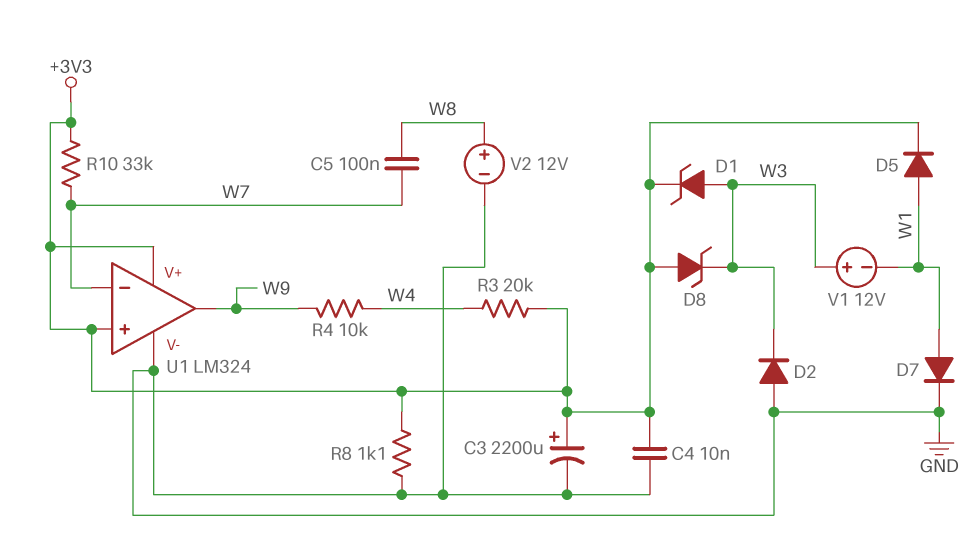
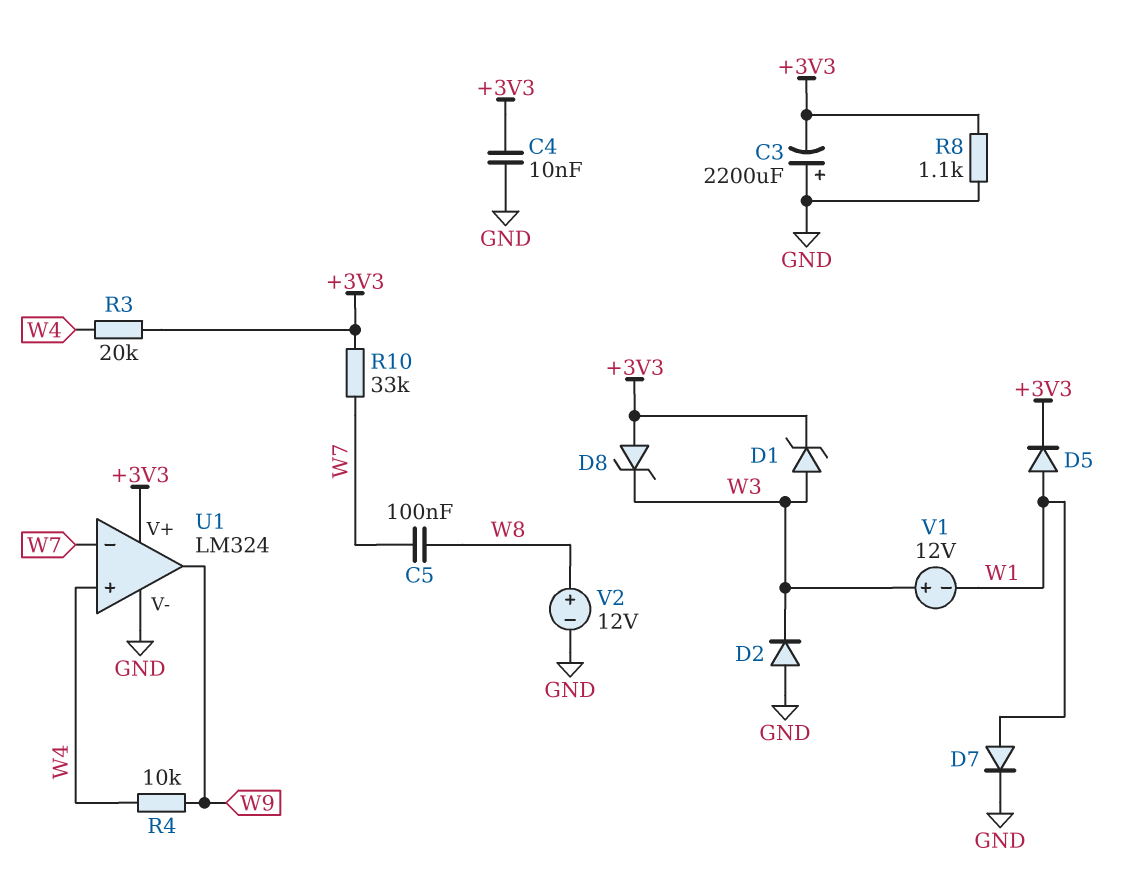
C3: 2200uF (plus +3V3, minus GND) -> 2200uF (plus GND, minus +3V3)
U1 pin in+: +3V3 -> W4

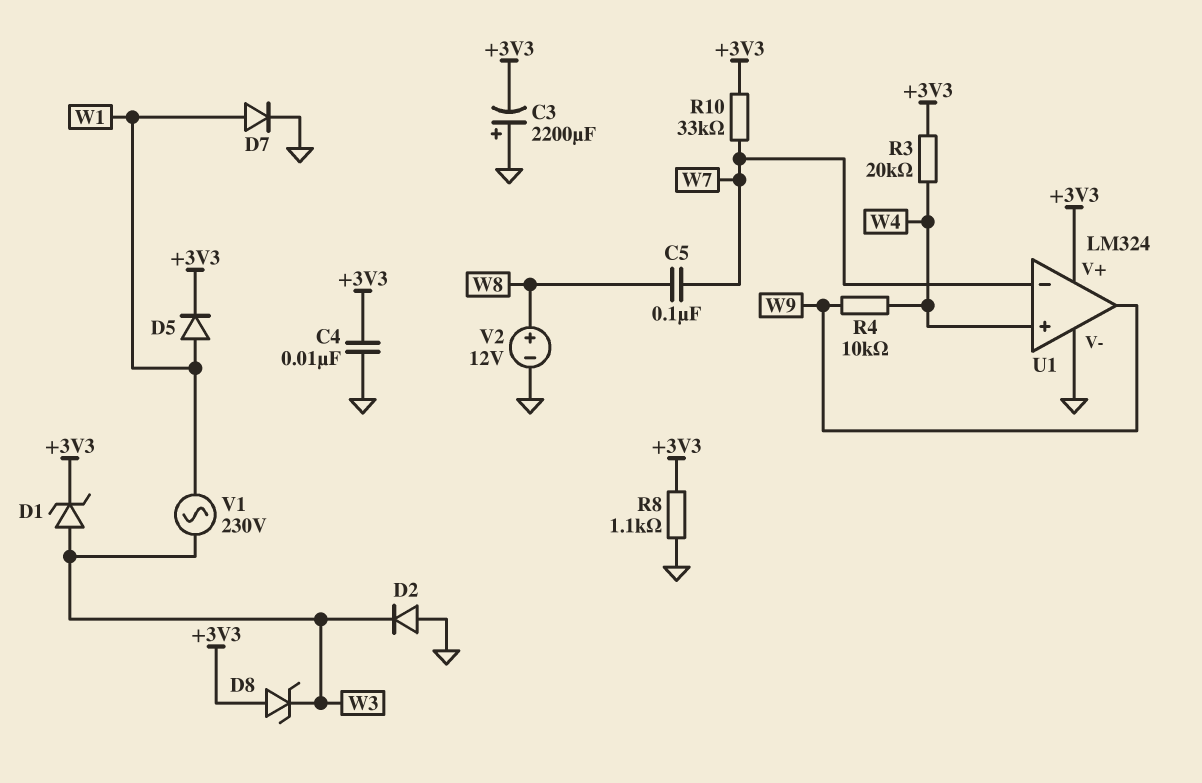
V1: 12V (plus W3, minus W1) -> AC 230V (W1, W3)

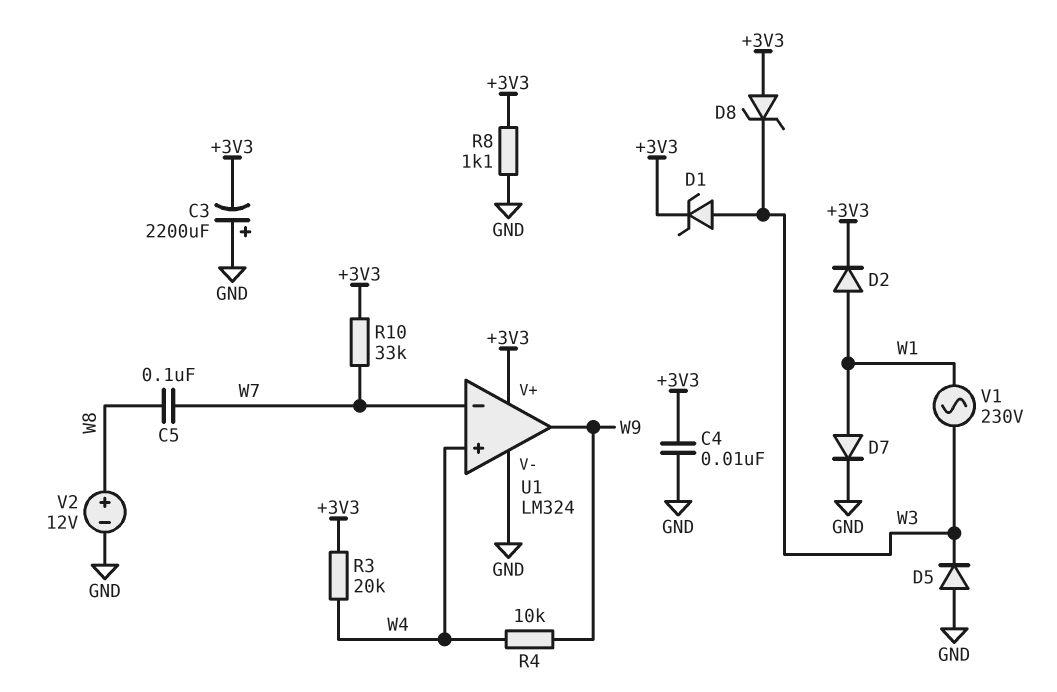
D2: diode (A GND, K W3) -> diode (A W1, K +3V3)
D5: diode (A W1, K +3V3) -> diode (A GND, K W3)

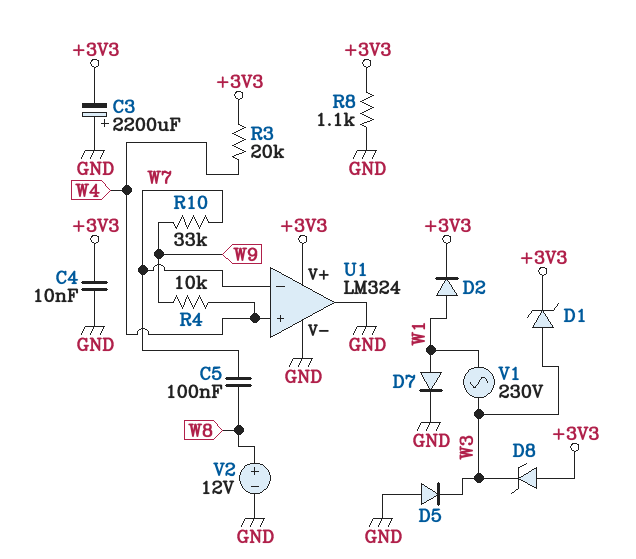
R10: 33k (+3V3, W7) -> 33k (W7, W9)
U1 pin out: W9 -> GND

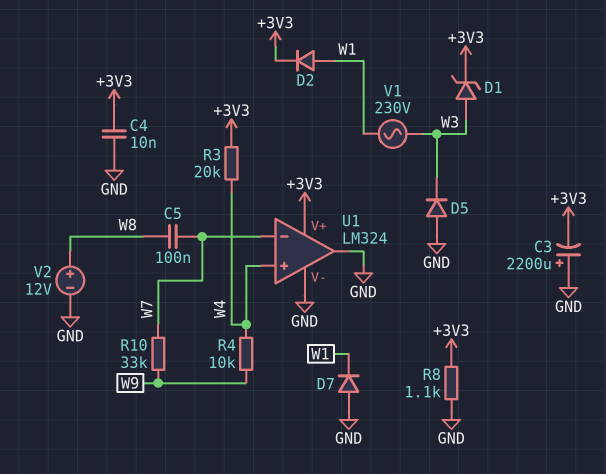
D7: diode (A W1, K GND) -> diode (A GND, K W1)
D8: zener (A +3V3, K W3) -> none

